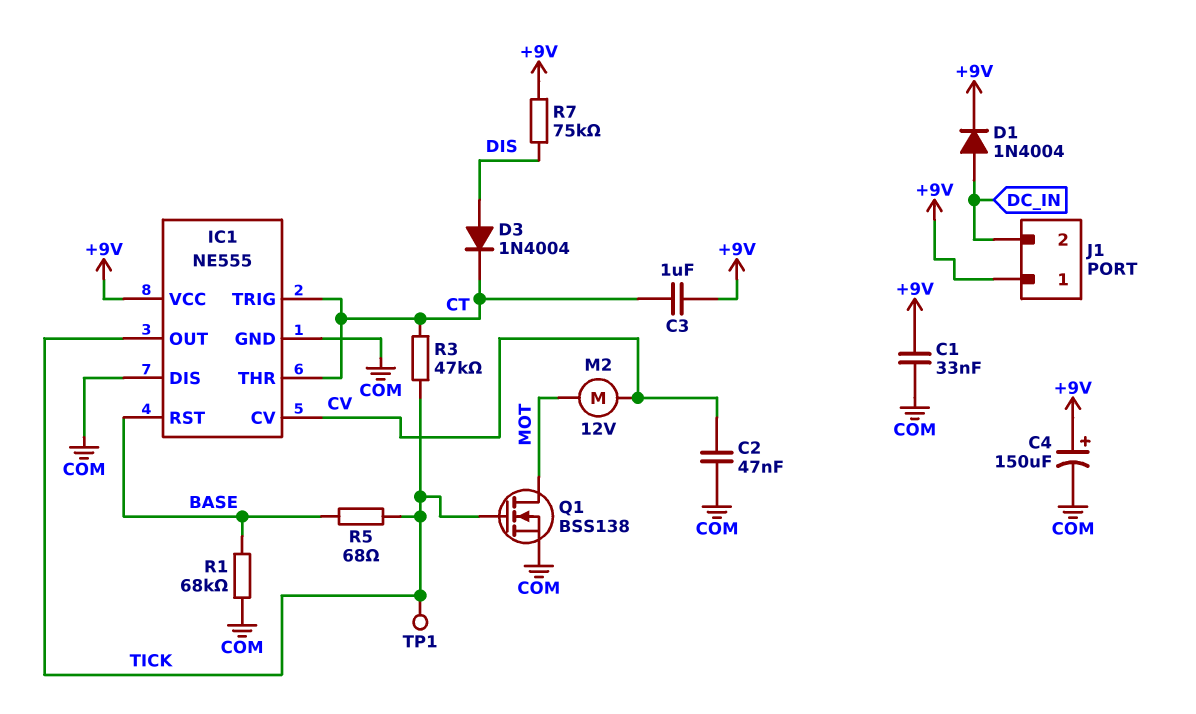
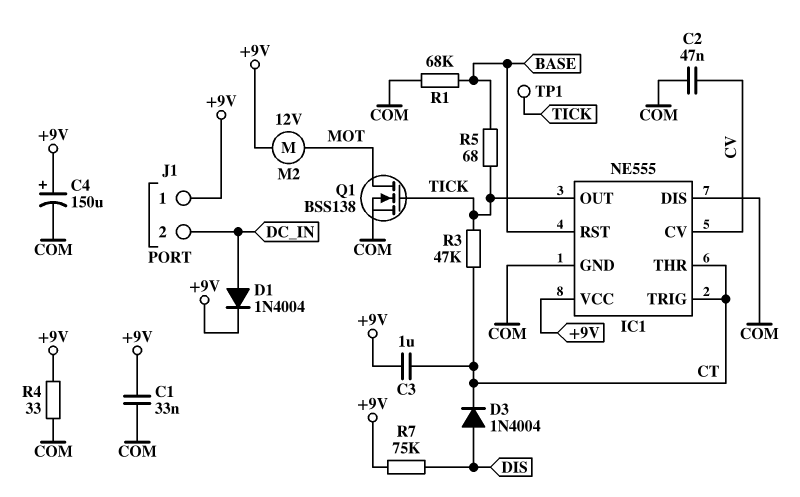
M2: motor 12V (CV, MOT) -> motor 12V (+9V, MOT)
R4: none -> 33 (+9V, COM)

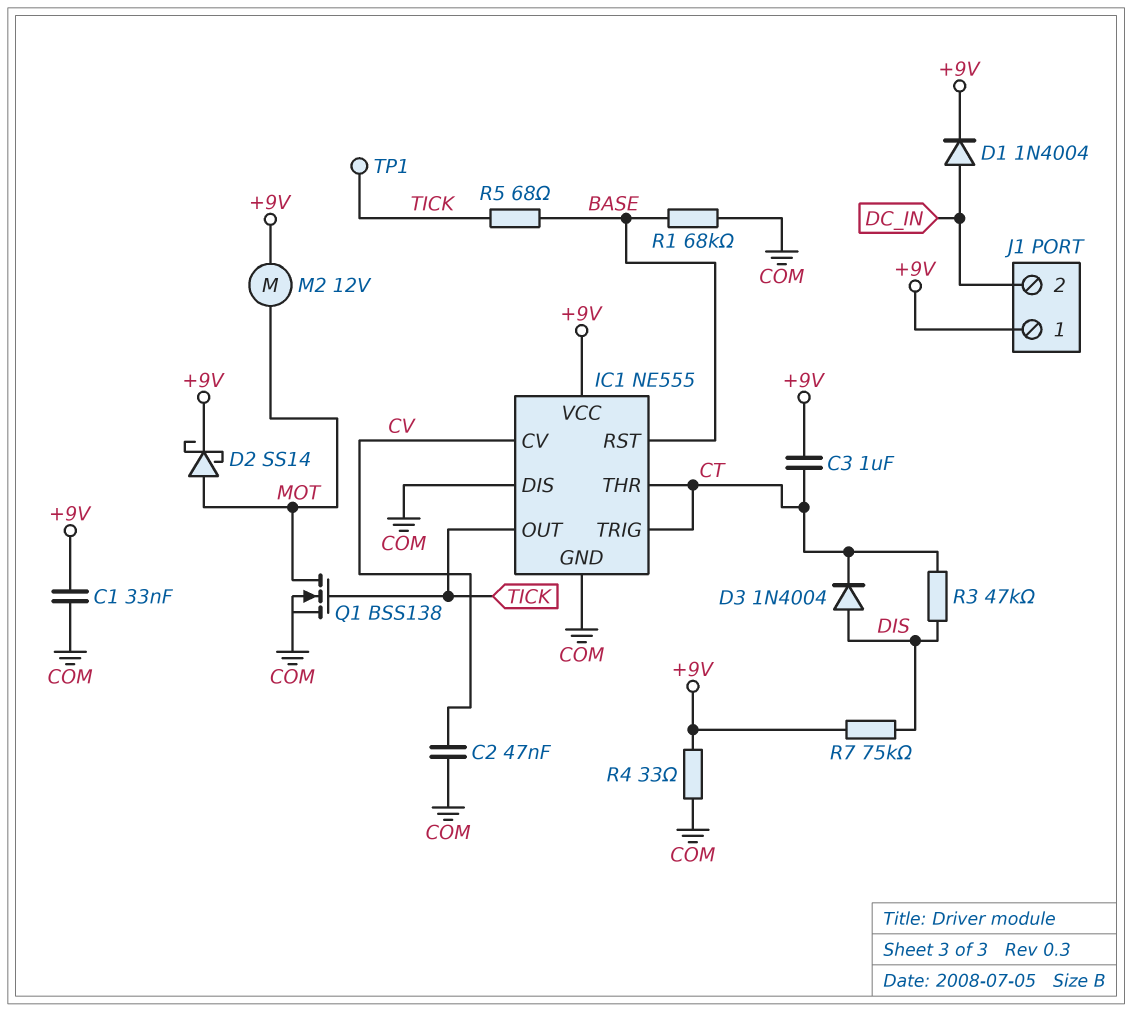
C4: 150uF (plus +9V, minus COM) -> none
D2: none -> schottky SS14 (A MOT, K +9V)
R3: 47k (CT, TICK) -> 47k (CT, DIS)

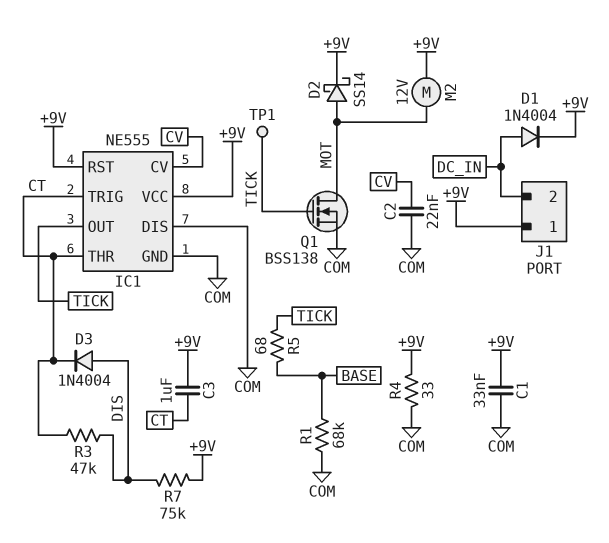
C2: 47nF (COM, CV) -> 22nF (COM, CV)
IC1 pin RST: BASE -> +9V

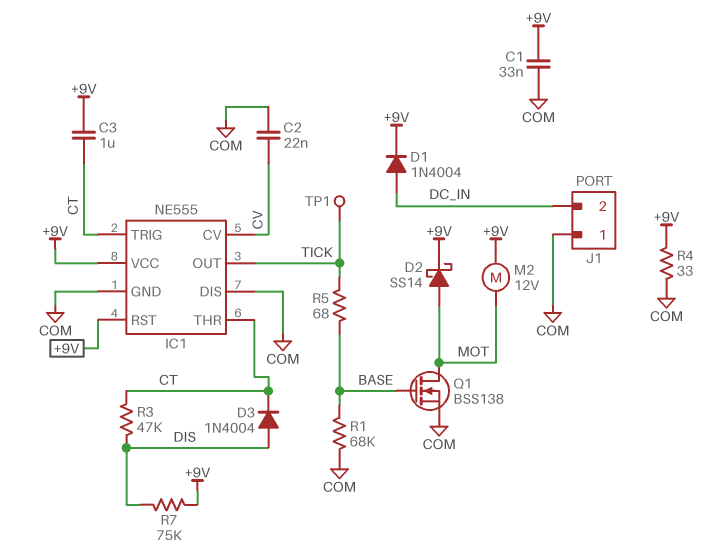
J1 pin 1: +9V -> COM
Q1: NMOS BSS138 (G TICK, D MOT, S COM) -> NMOS BSS138 (G BASE, D MOT, S COM)

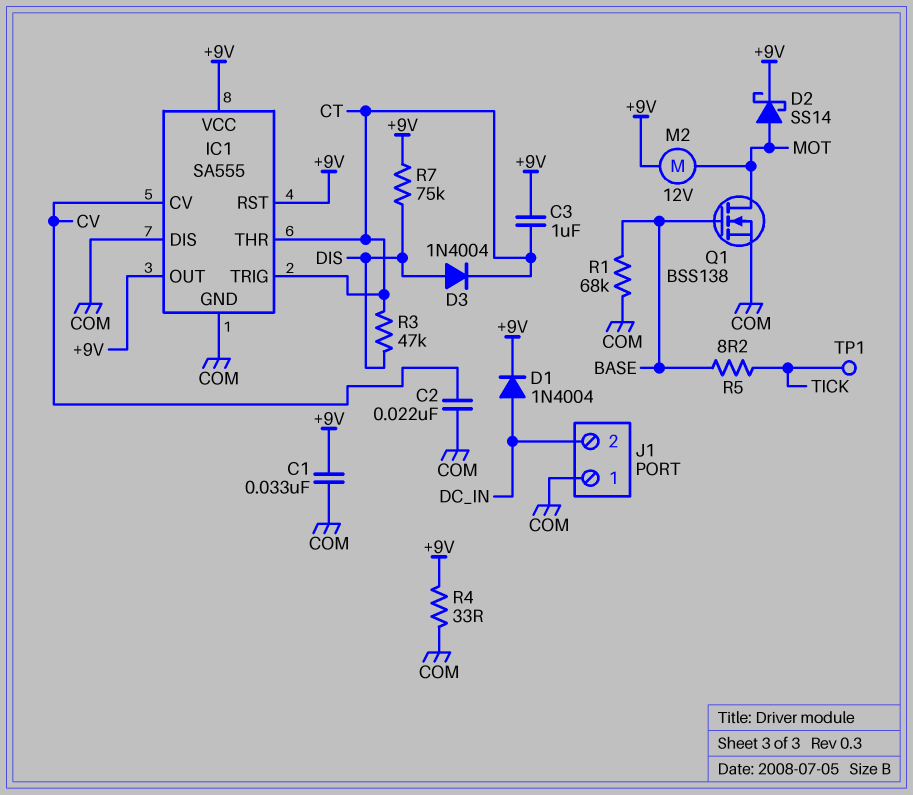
IC1: NE555 -> SA555
IC1 pin OUT: TICK -> +9V
R5: 68 (BASE, TICK) -> 8.2 (BASE, TICK)

